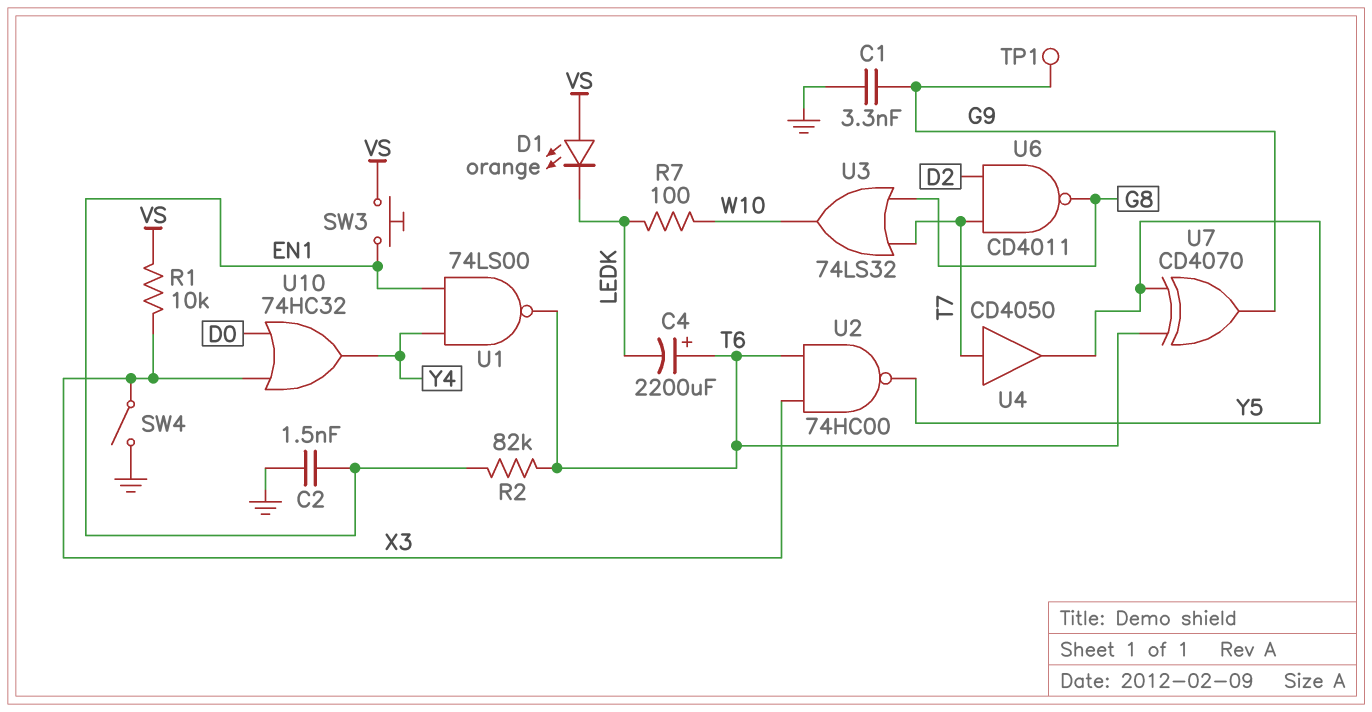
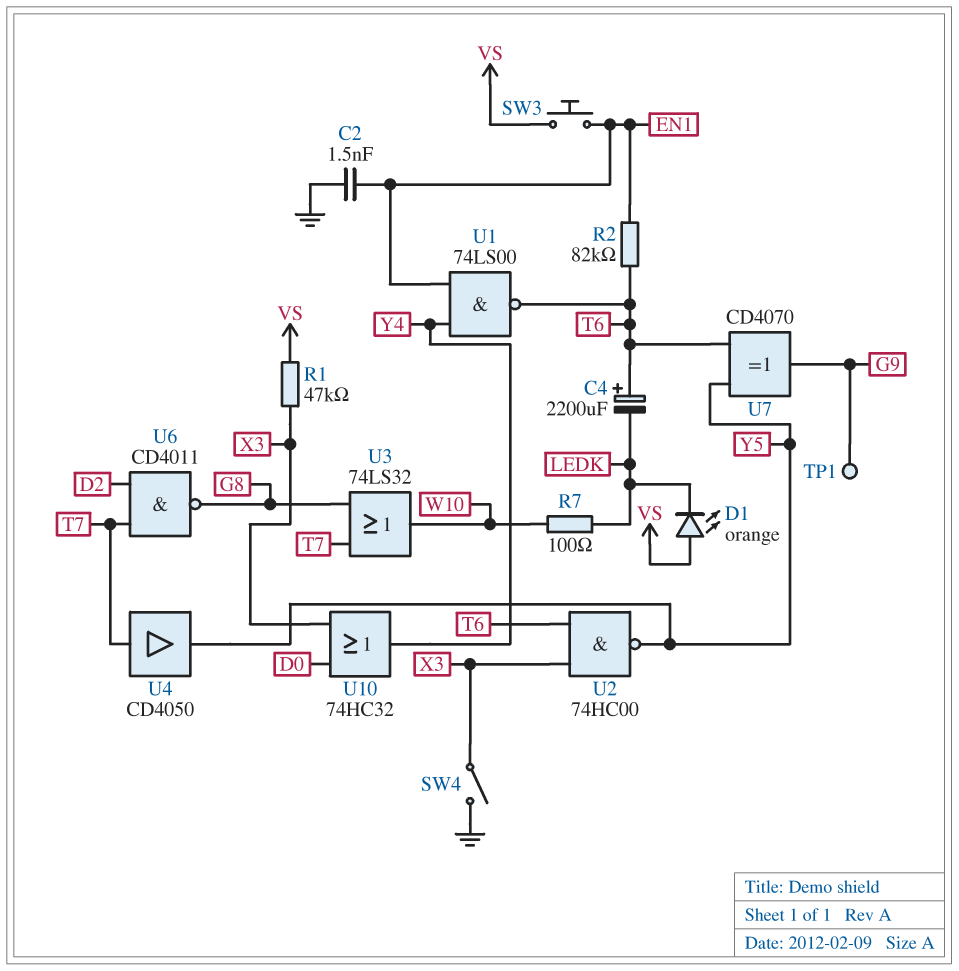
C1: 3.3nF (G9, GND) -> none
R1: 10k (VS, X3) -> 47k (VS, X3)

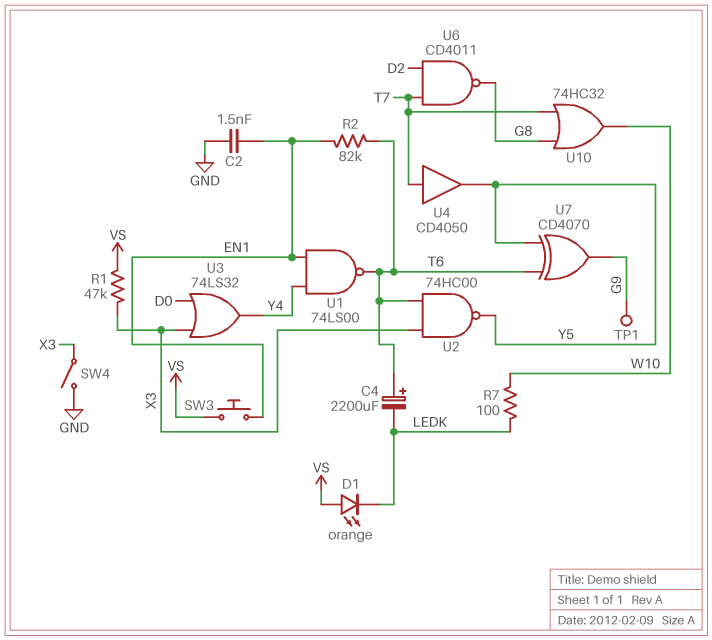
U3: OR 74LS32 (in G8, in T7, out W10) -> OR 74LS32 (in D0, in X3, out Y4)
U10: OR 74HC32 (in D0, in X3, out Y4) -> OR 74HC32 (in G8, in T7, out W10)

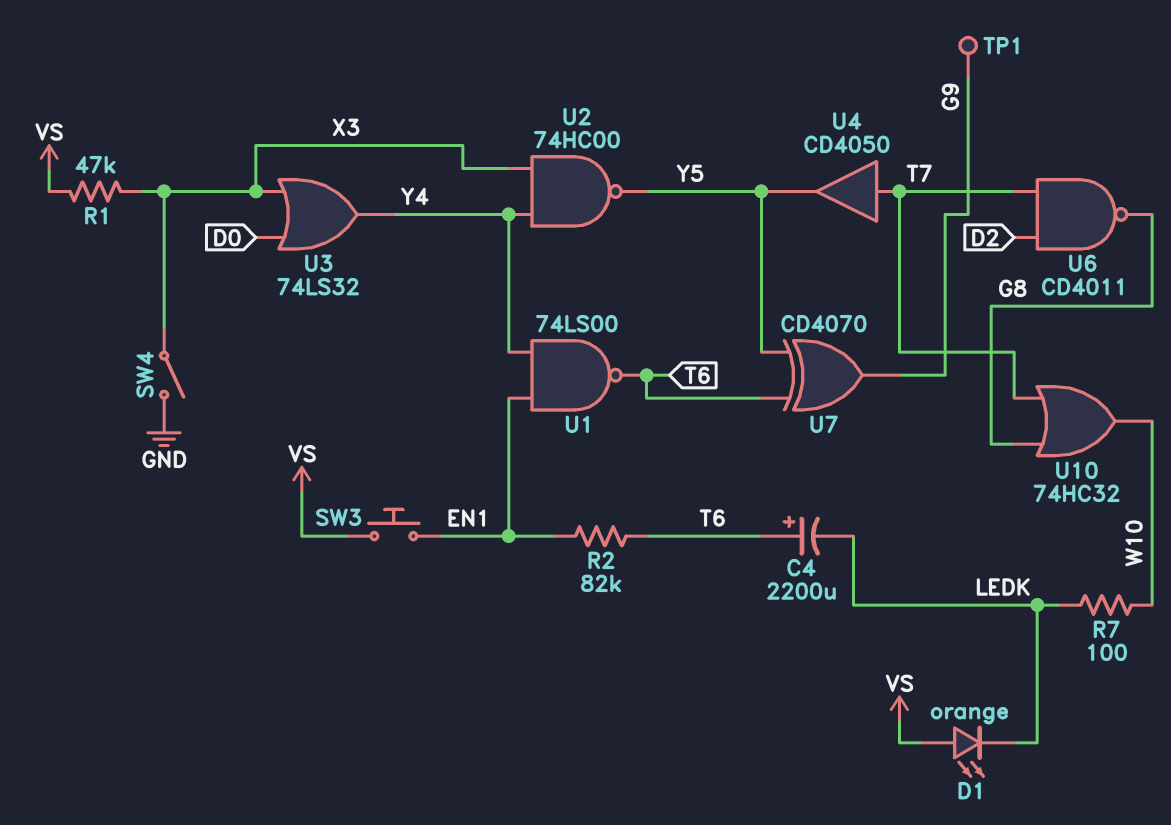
C2: 1.5nF (EN1, GND) -> none
U2: NAND 74HC00 (in T6, in X3, out Y5) -> NAND 74HC00 (in X3, in Y4, out Y5)

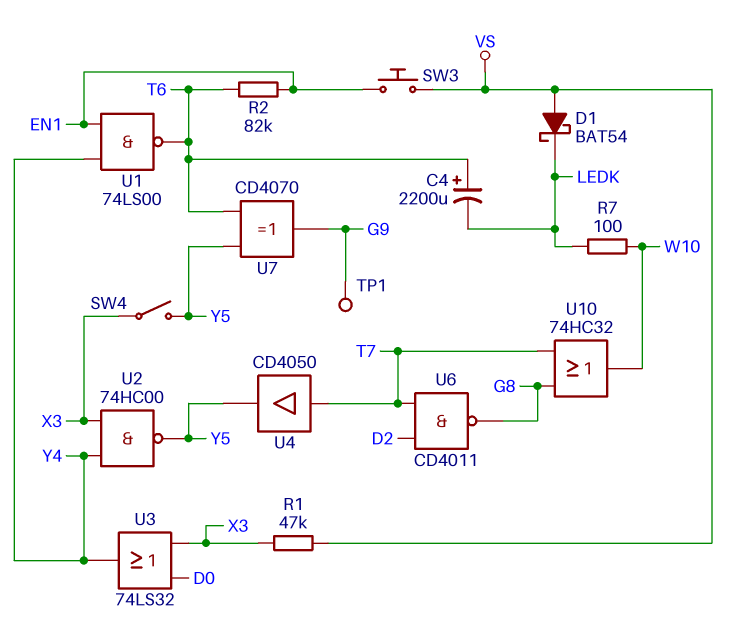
D1: LED orange (A VS, K LEDK) -> schottky BAT54 (A VS, K LEDK)
SW4: switch (GND, X3) -> switch (X3, Y5)

